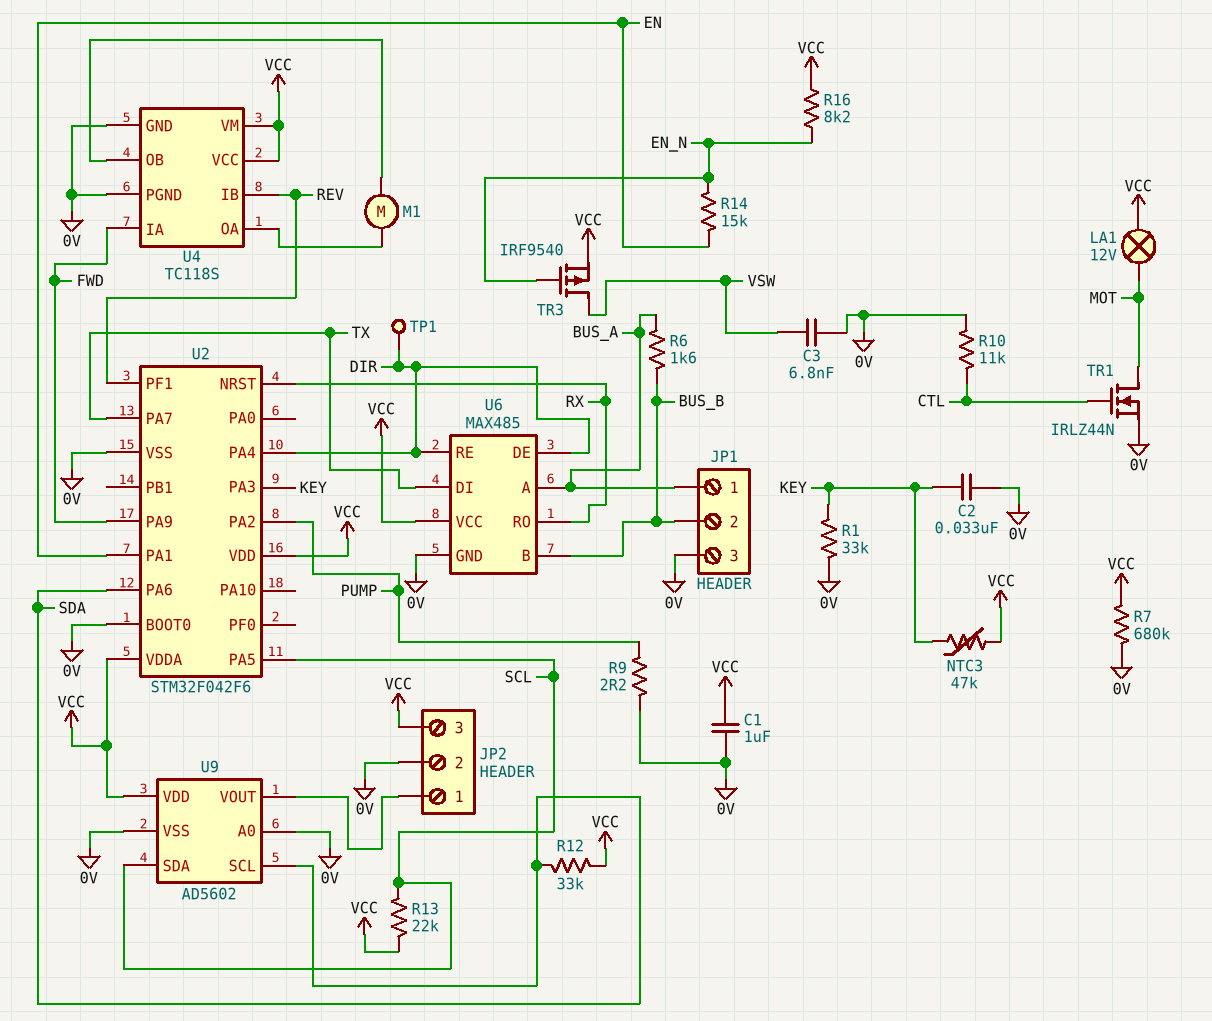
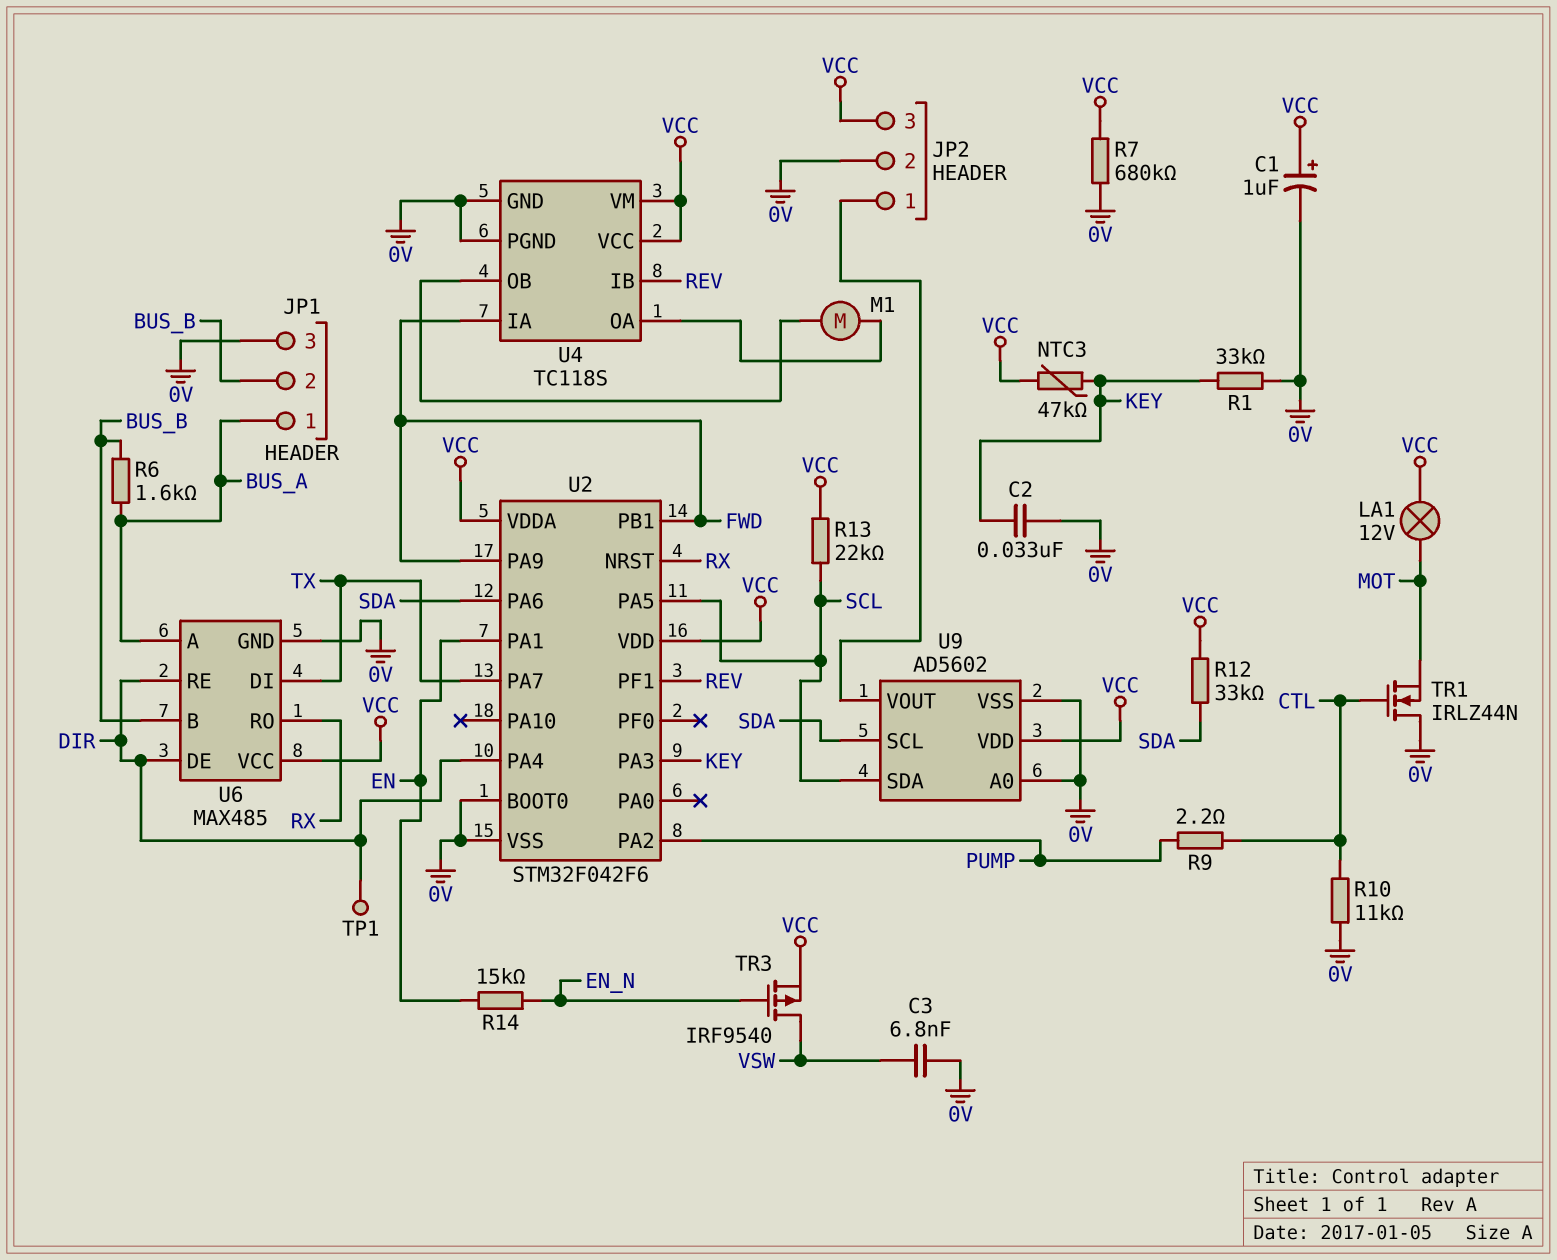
C1: 1uF (0V, VCC) -> 1uF (plus VCC, minus 0V)
R9: 2.2 (0V, PUMP) -> 2.2 (CTL, PUMP)
R16: 8.2k (EN_N, VCC) -> none
TR1: NMOS IRLZ44N (G CTL, D MOT, S 0V) -> NMOS IRLZ44N (G CTL, D 0V, S MOT)
U2 pin PB1: none -> FWD

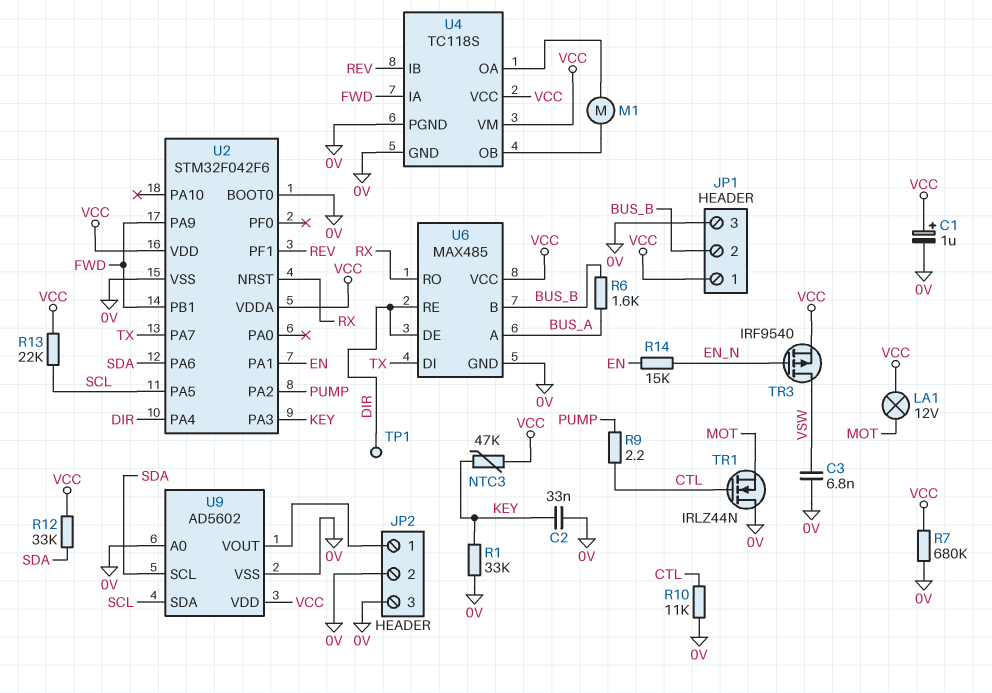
JP1 pin 1: BUS_A -> VCC
JP2 pin 3: VCC -> 0V

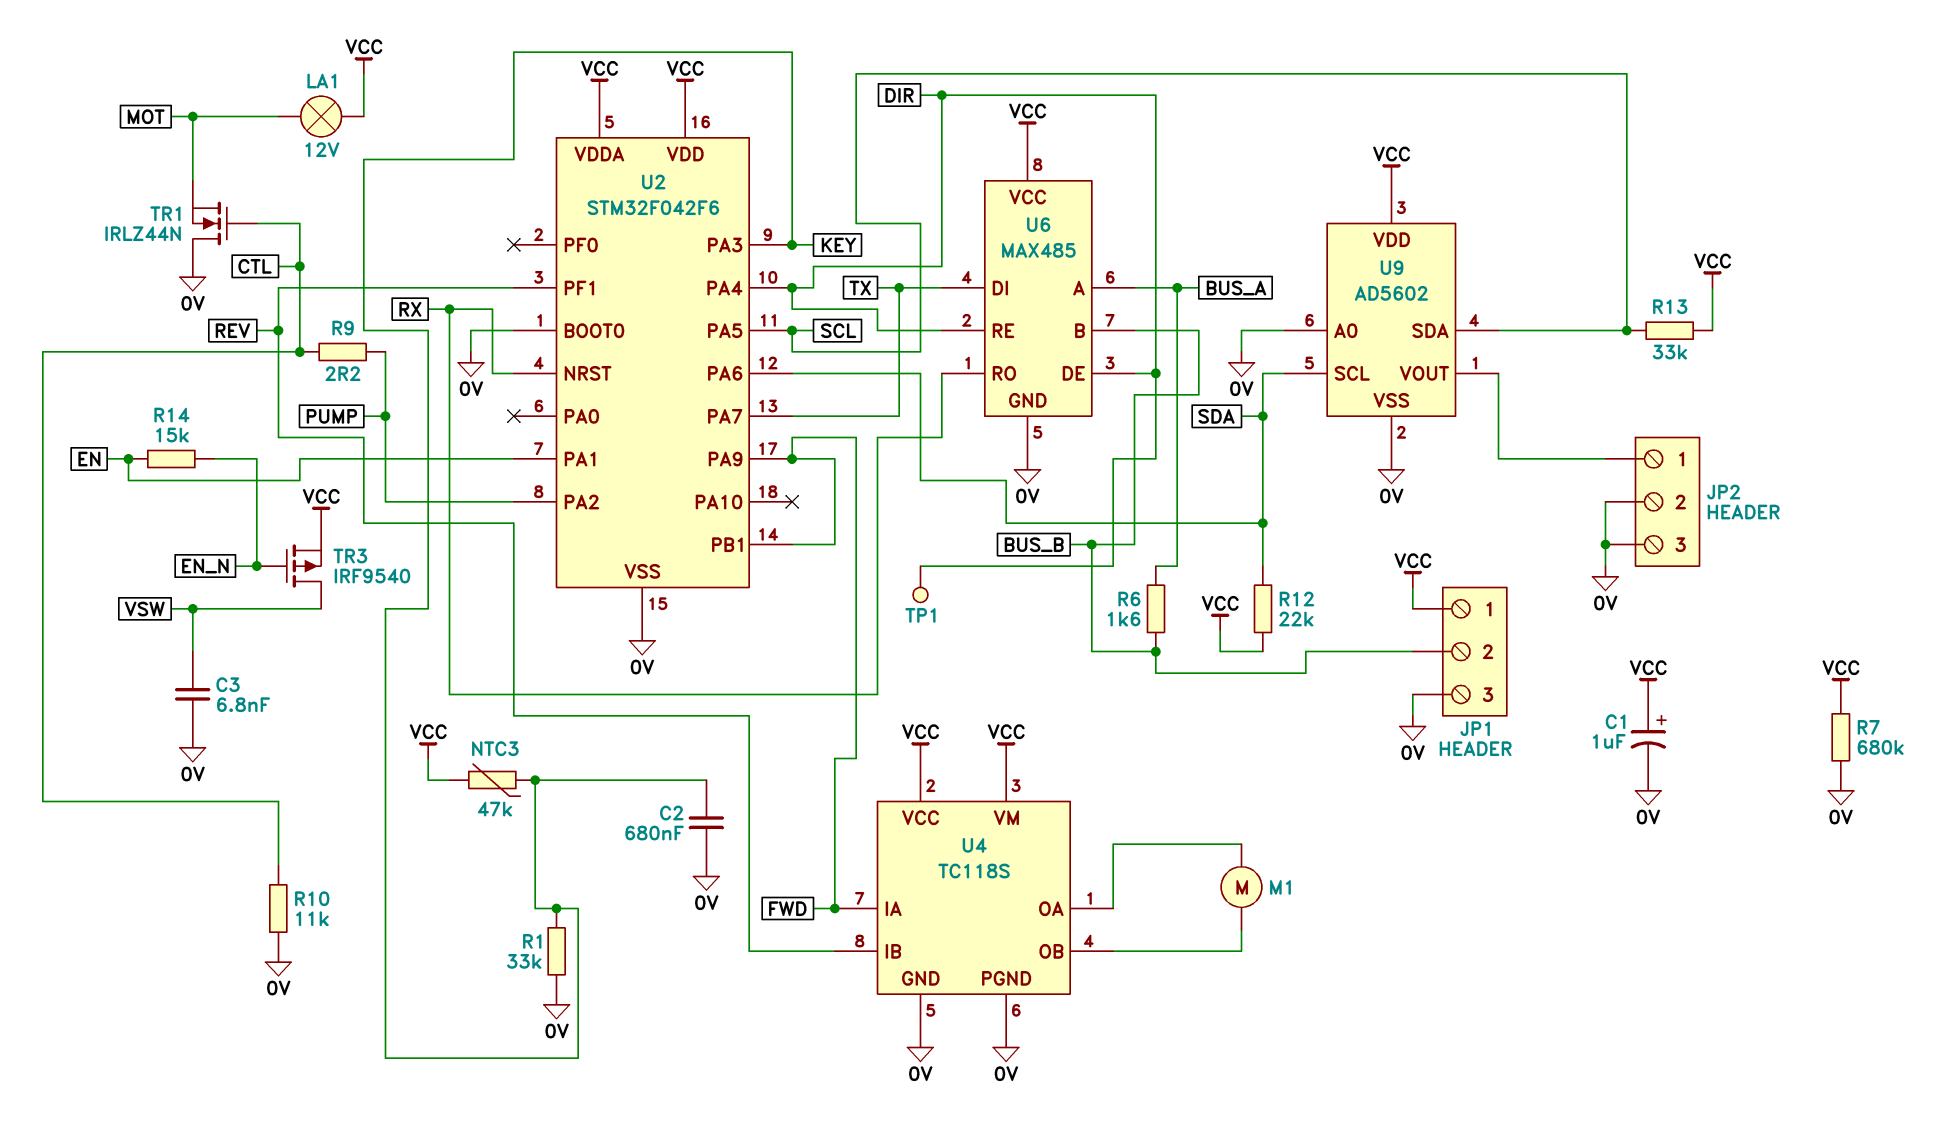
C2: 33nF (0V, KEY) -> 680nF (0V, KEY)
R12: 33k (SDA, VCC) -> 22k (SDA, VCC)
R13: 22k (SCL, VCC) -> 33k (SCL, VCC)

